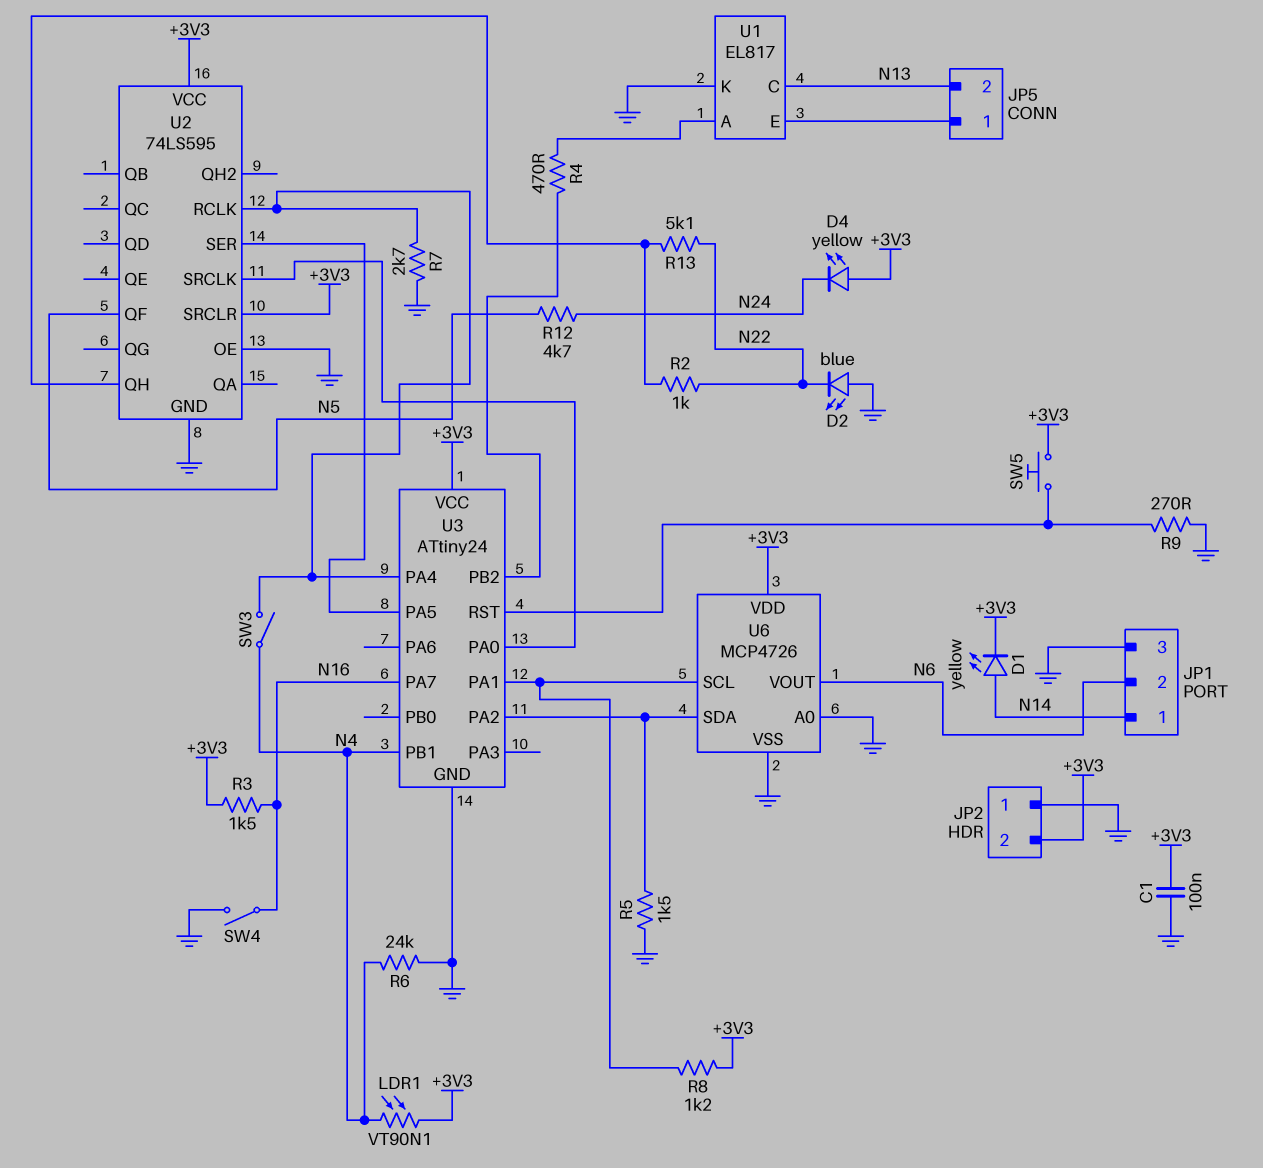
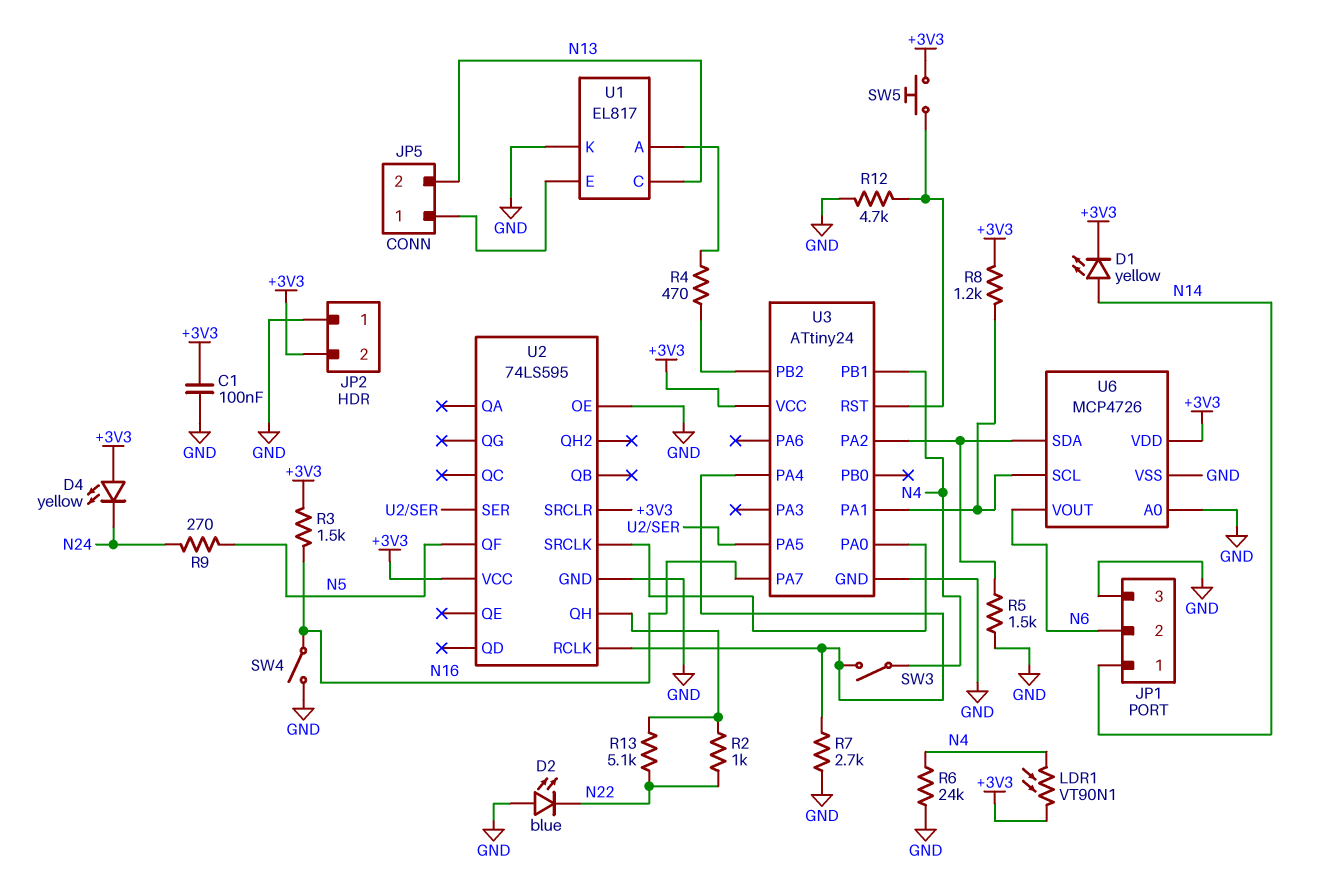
R9: 270 (GND, U3/RST) -> 270 (N5, N24)
R12: 4.7k (N5, N24) -> 4.7k (GND, U3/RST)

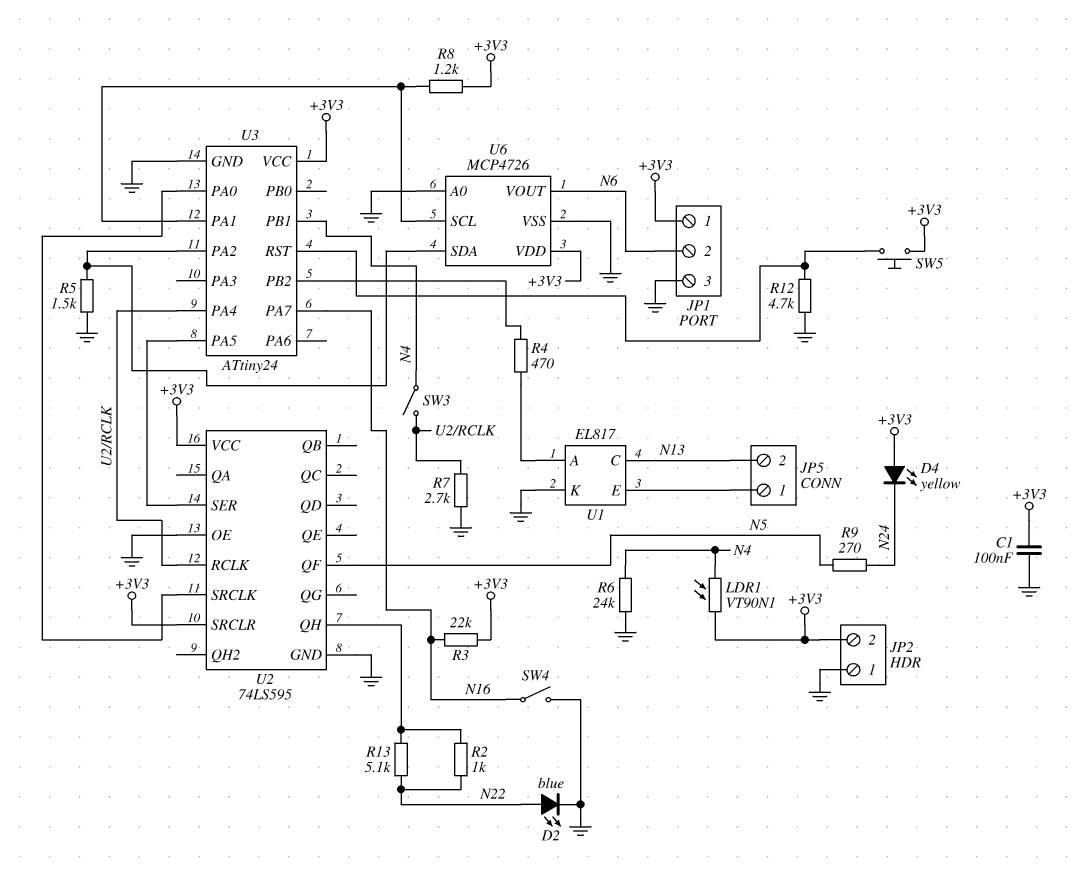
D1: LED yellow (A N14, K +3V3) -> none
D2: LED blue (A GND, K N22) -> LED blue (A N22, K GND)
JP1 pin 1: N14 -> +3V3
R3: 1.5k (+3V3, N16) -> 22k (+3V3, N16)

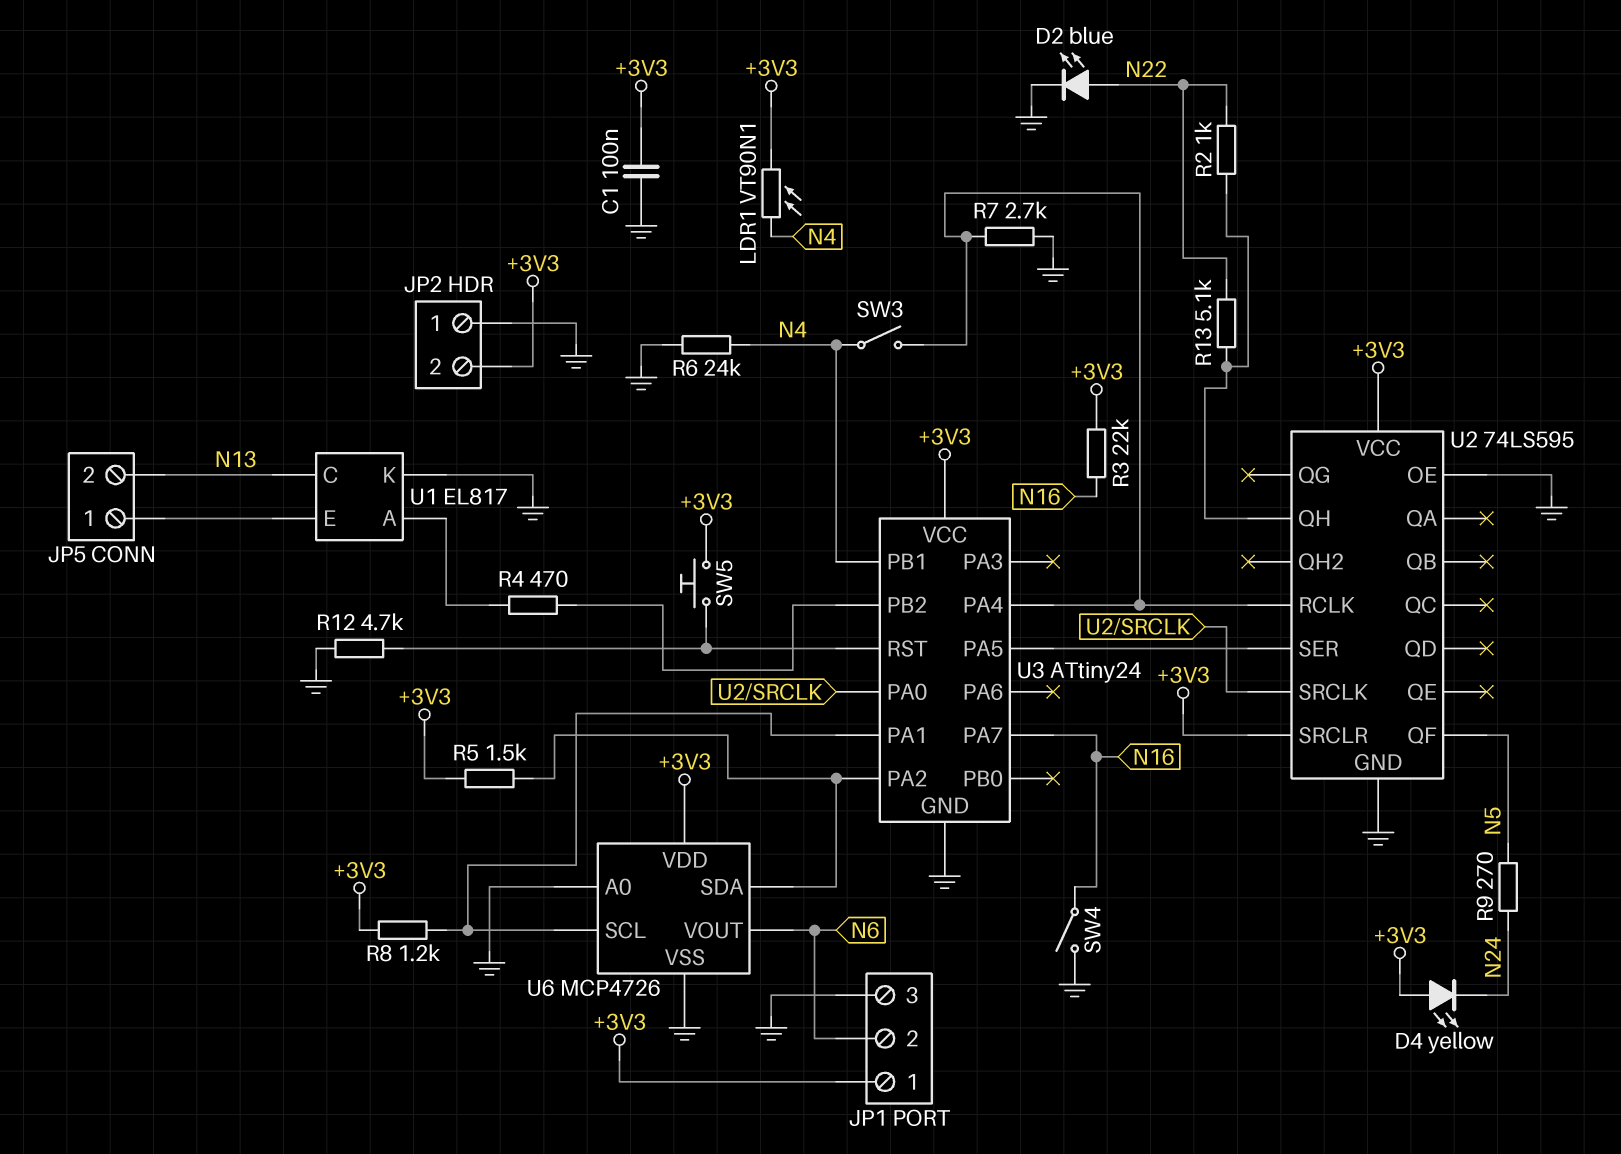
R5: 1.5k (GND, U3/PA2) -> 1.5k (+3V3, U3/PA2)

